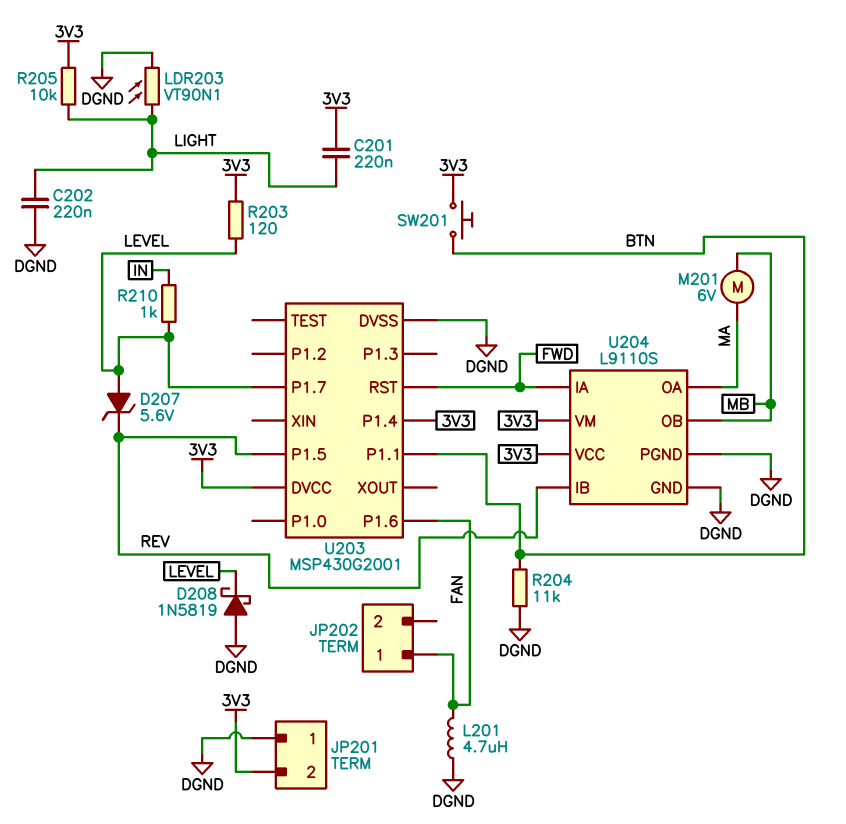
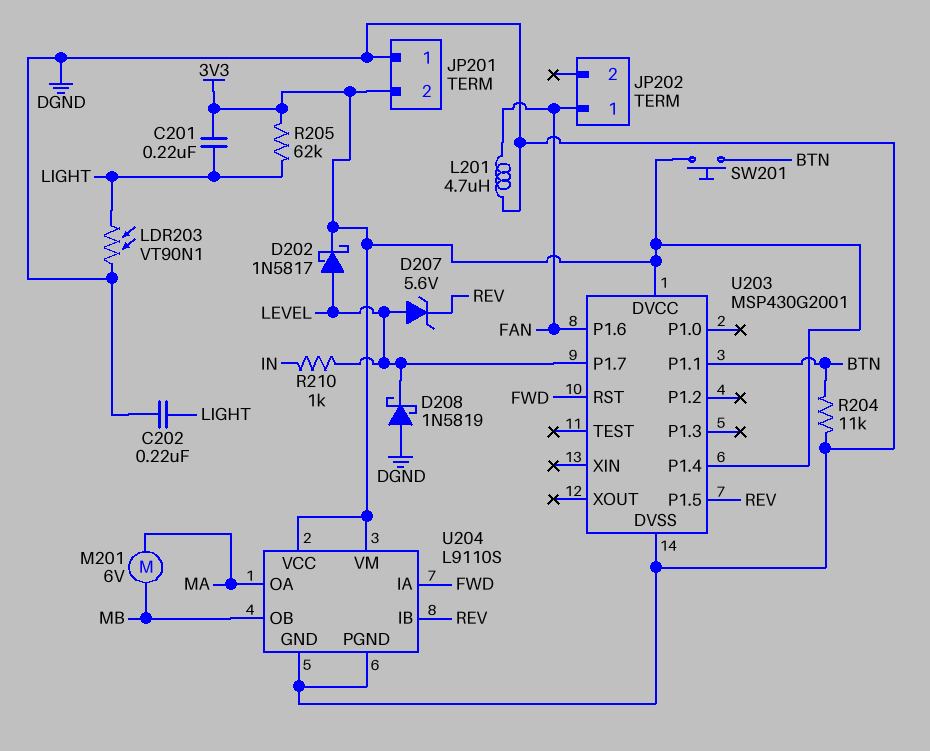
D202: none -> schottky 1N5817 (A LEVEL, K 3V3)
R203: 120 (3V3, LEVEL) -> none
R205: 10k (3V3, LIGHT) -> 62k (3V3, LIGHT)

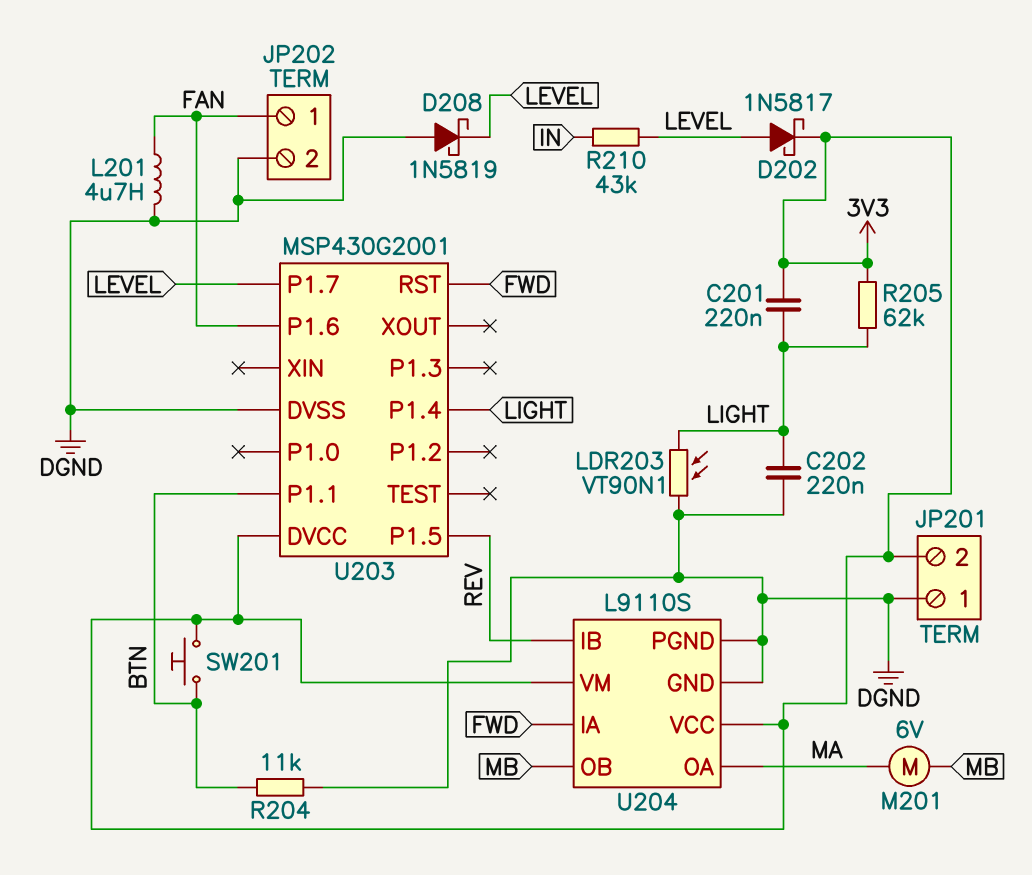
D207: zener 5.6V (A LEVEL, K REV) -> none
JP202 pin 2: none -> DGND
R210: 1k (IN, LEVEL) -> 43k (IN, LEVEL)
U203 pin P1.4: 3V3 -> LIGHT

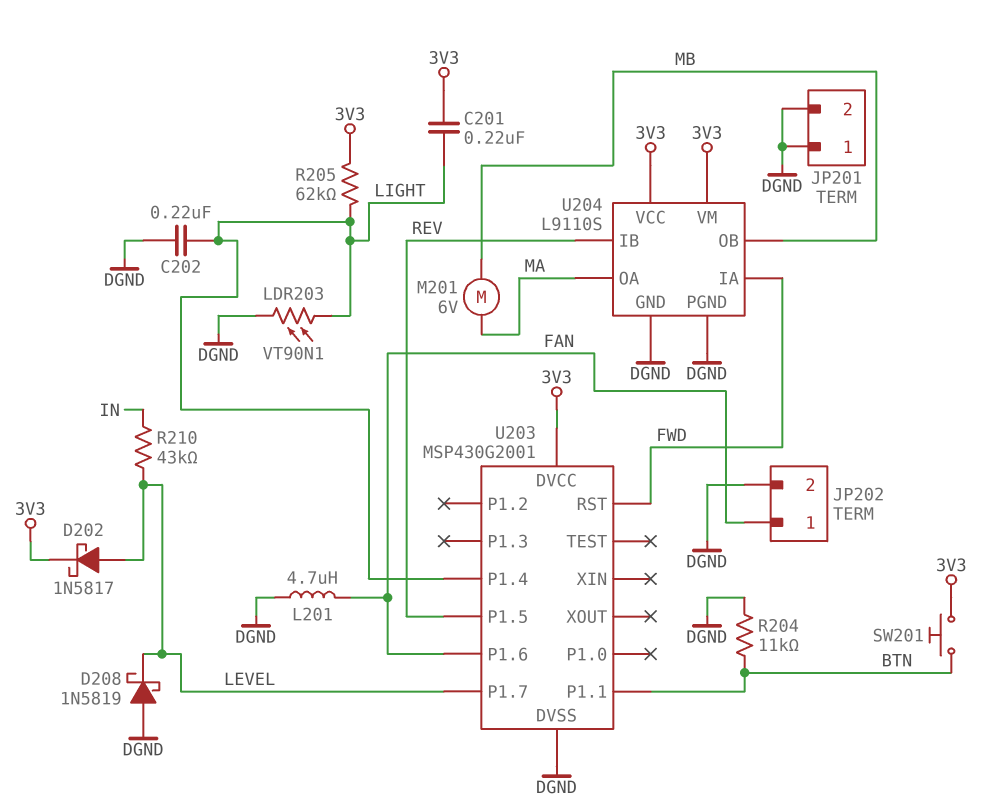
JP201 pin 2: 3V3 -> DGND

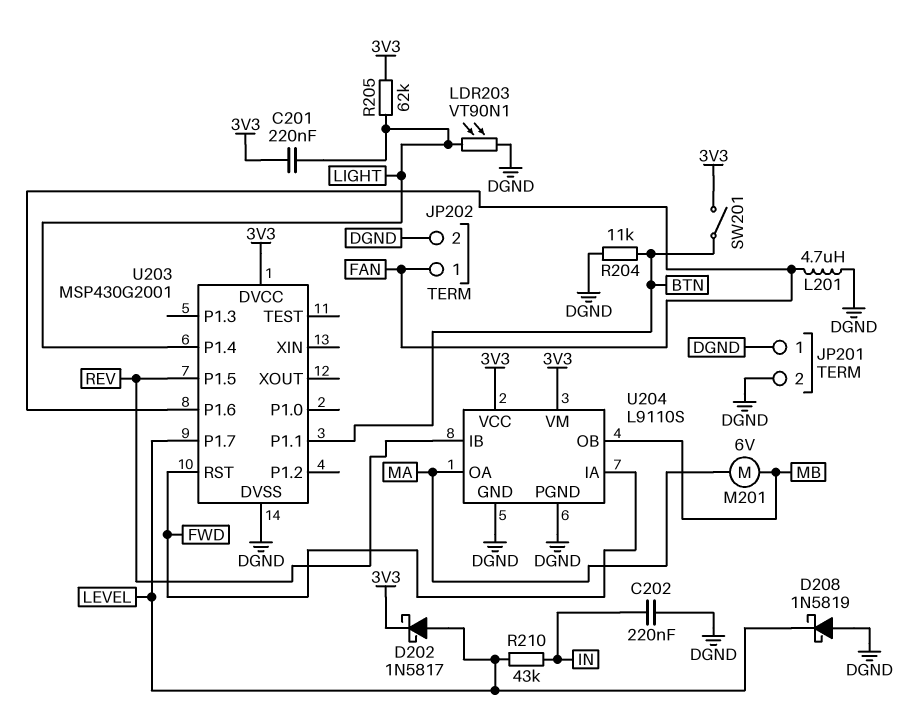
C202: 220nF (DGND, LIGHT) -> 220nF (DGND, IN)
SW201: button (3V3, BTN) -> switch (3V3, BTN)

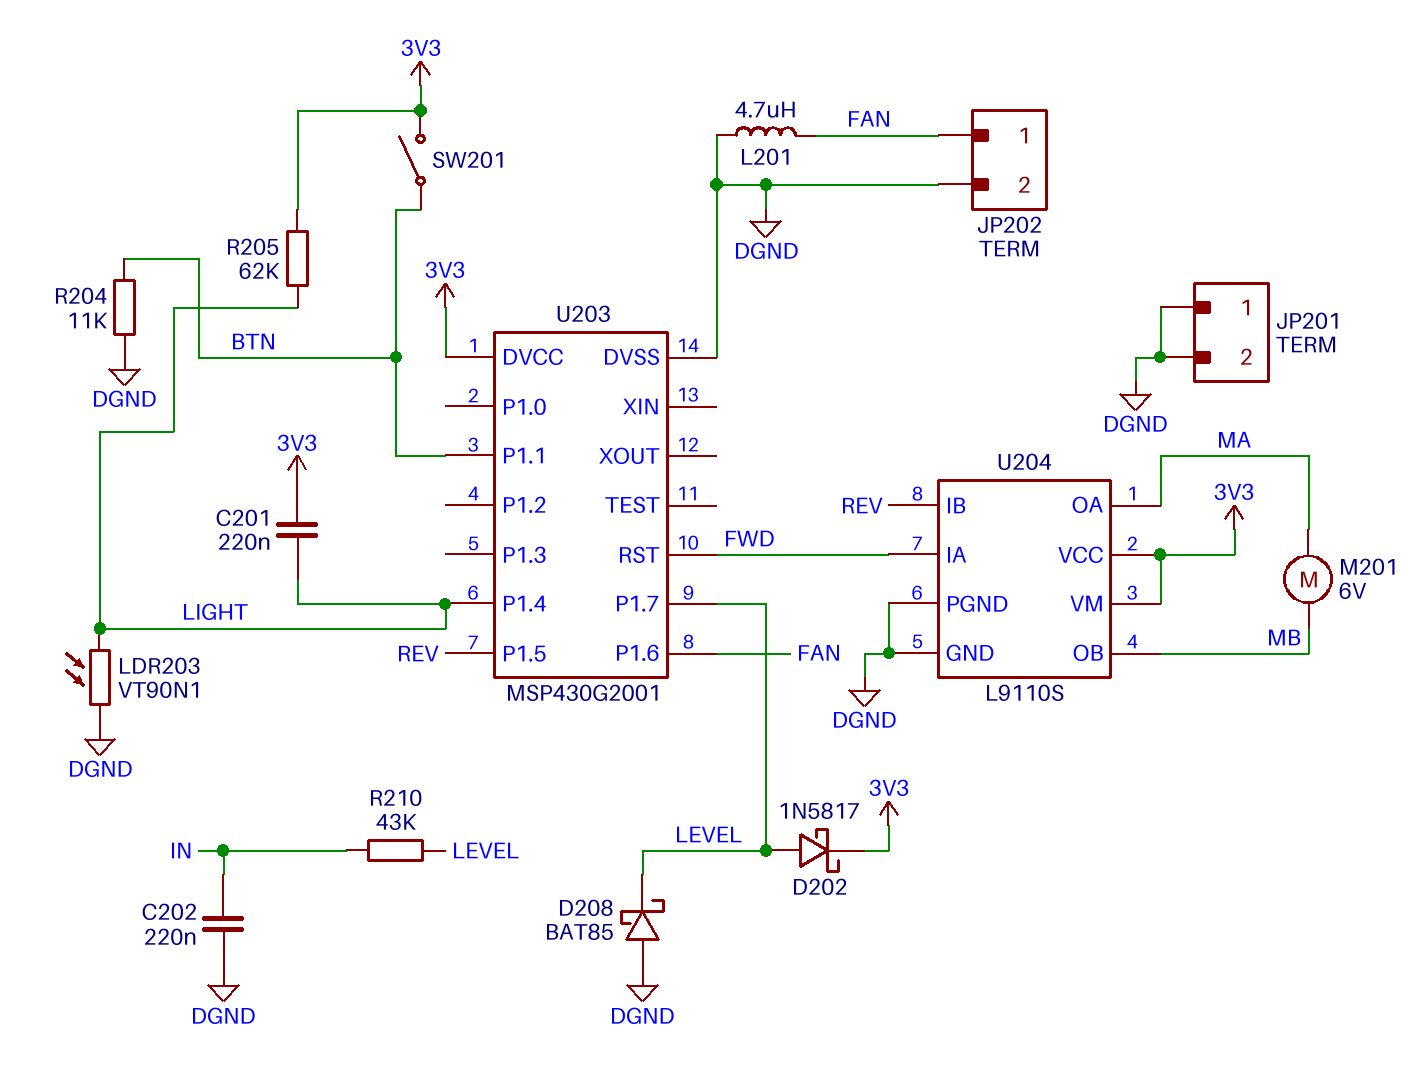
D208: schottky 1N5819 (A DGND, K LEVEL) -> schottky BAT85 (A DGND, K LEVEL)

